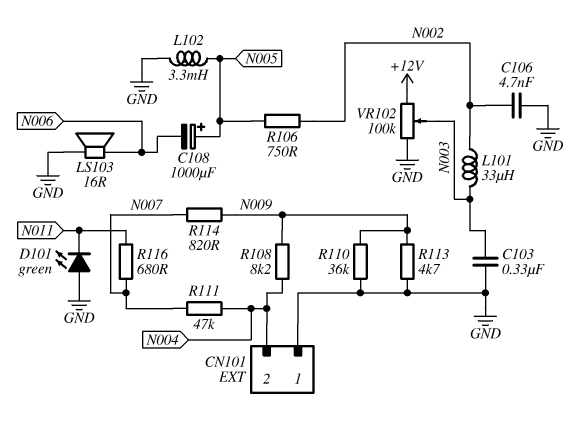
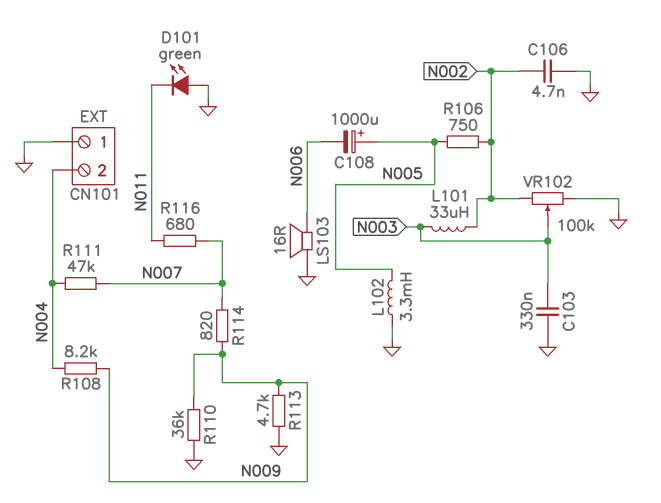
VR102: 100k (+12V, GND, wiper N003) -> 100k (GND, N002, wiper N003)

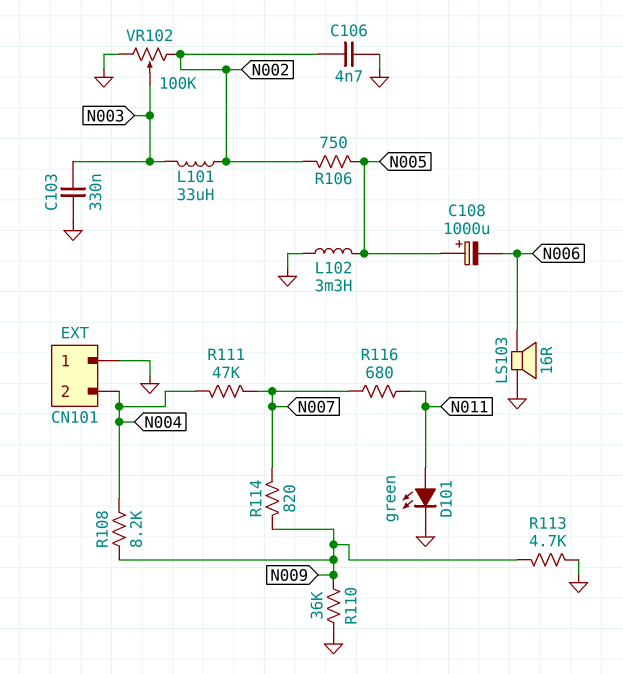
D101: LED green (A GND, K N011) -> LED green (A N011, K GND)

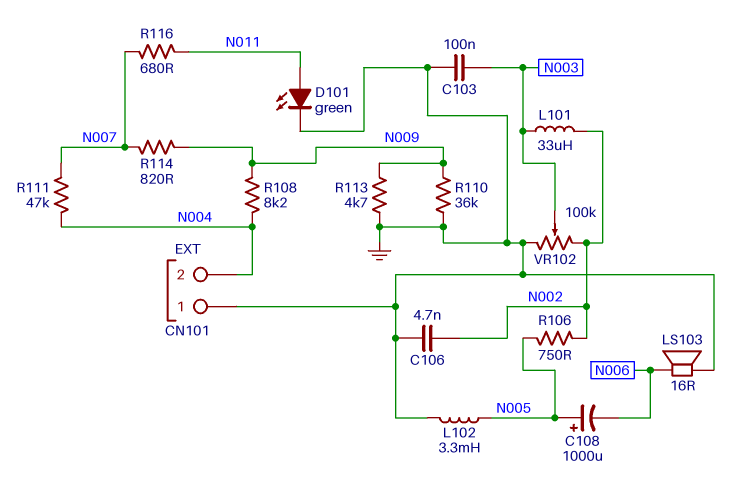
C103: 330nF (GND, N003) -> 100nF (GND, N003)

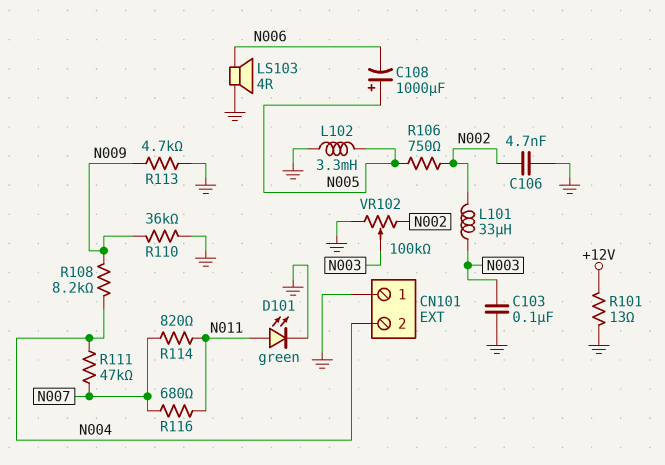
LS103: speaker 16R (GND, N006) -> speaker 4R (GND, N006)
R101: none -> 13 (+12V, GND)
R114: 820 (N007, N009) -> 820 (N007, N011)

